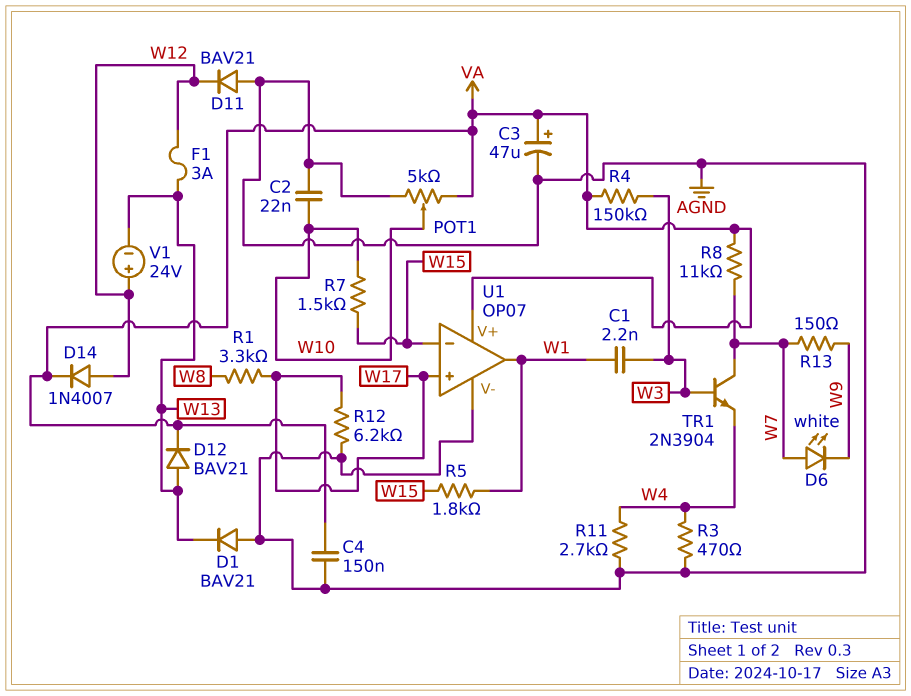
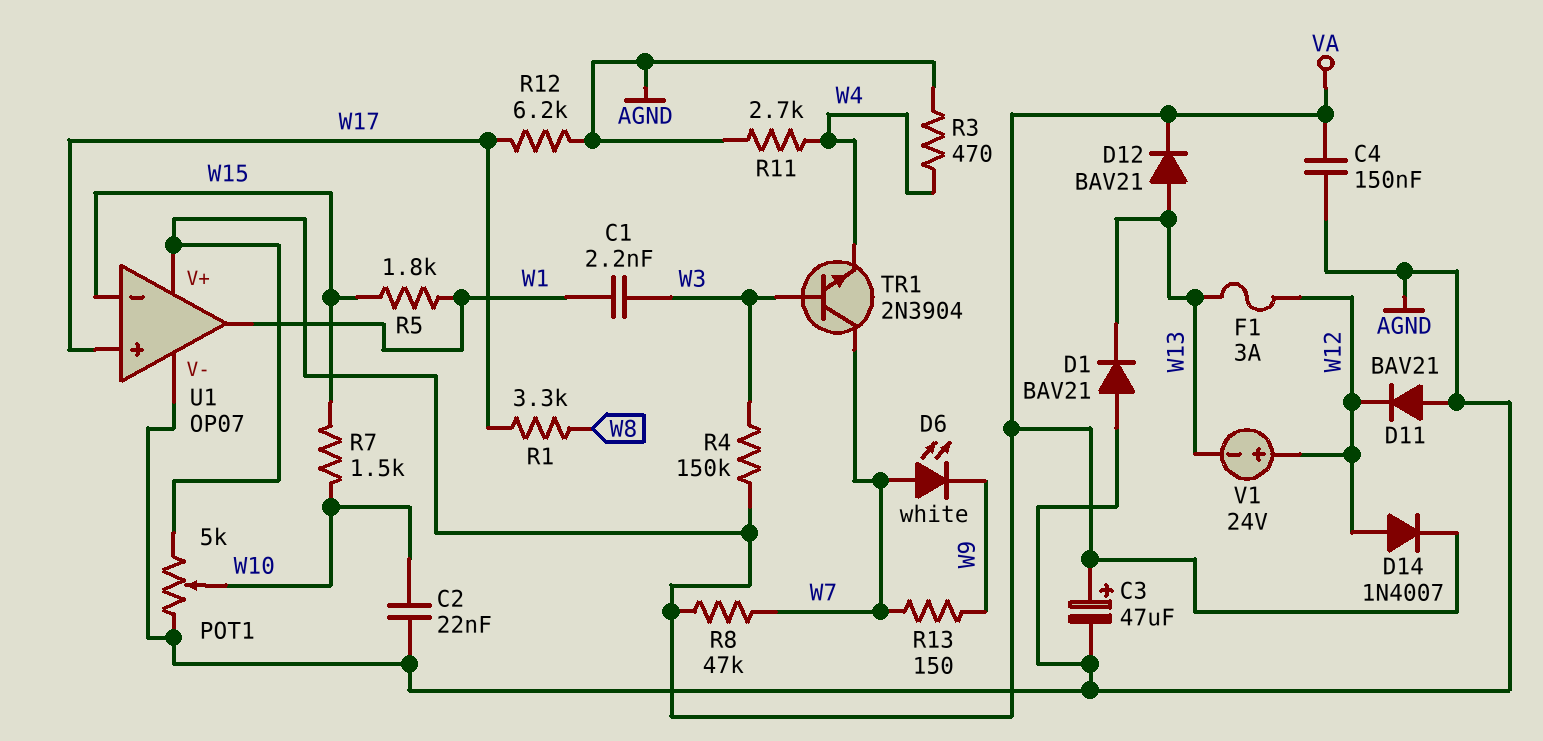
R8: 11k (VA, W7) -> 47k (VA, W7)

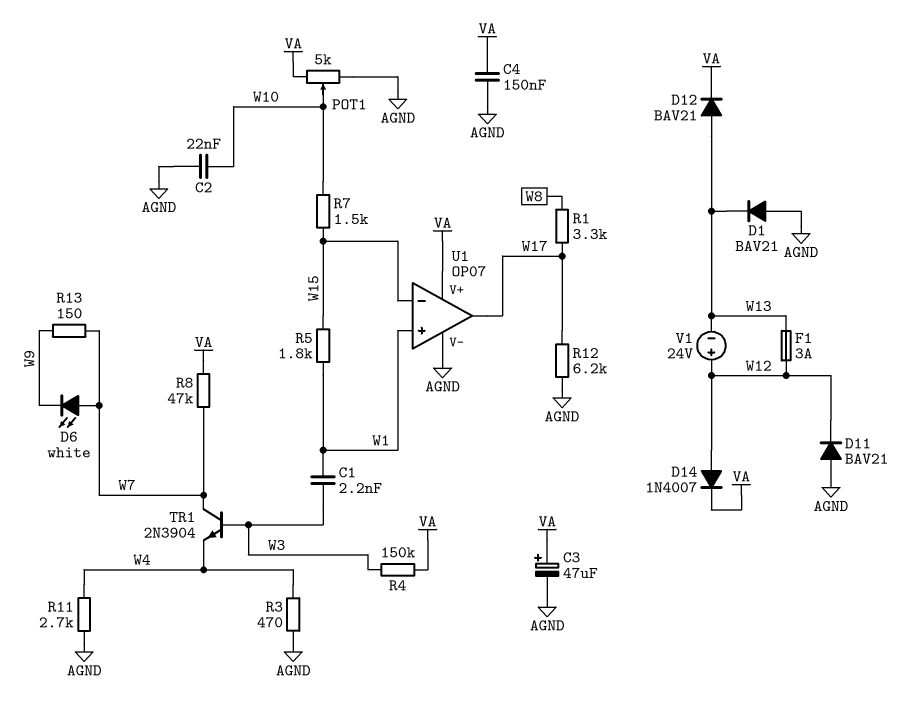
U1 pin in+: W17 -> W1
U1 pin out: W1 -> W17

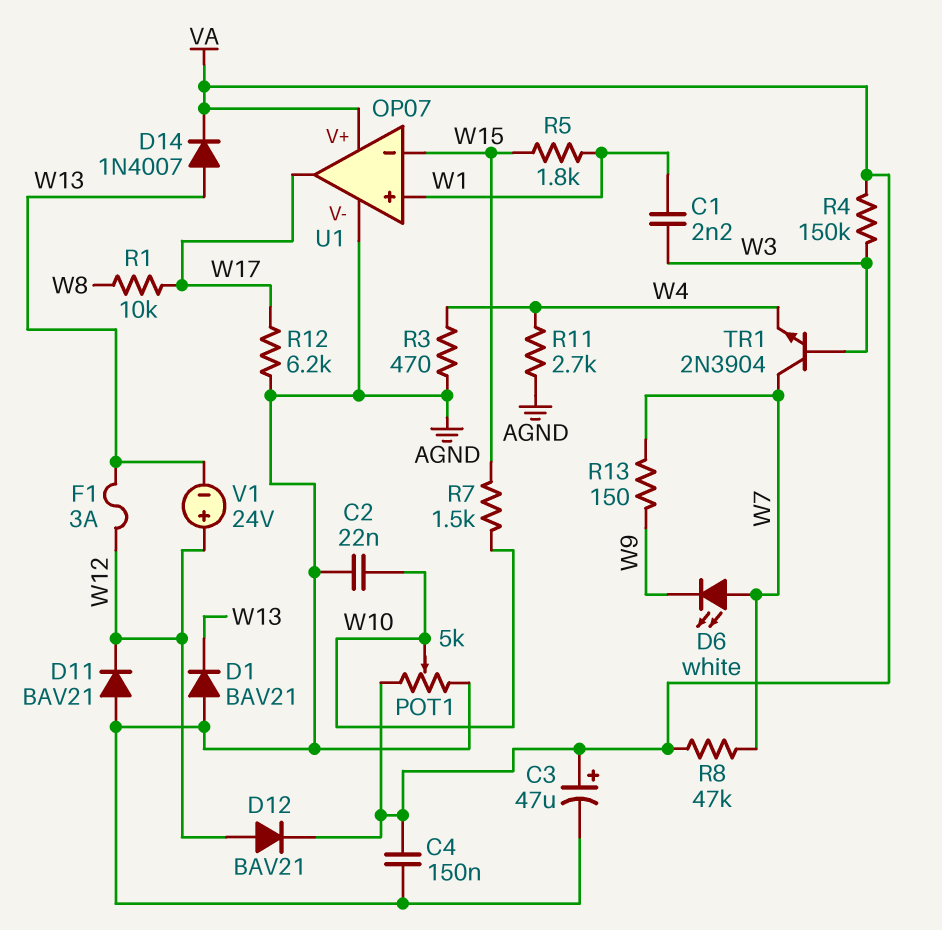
D12: diode BAV21 (A W13, K VA) -> diode BAV21 (A W12, K VA)
D14: diode 1N4007 (A W12, K VA) -> diode 1N4007 (A W13, K VA)
R1: 3.3k (W8, W17) -> 10k (W8, W17)

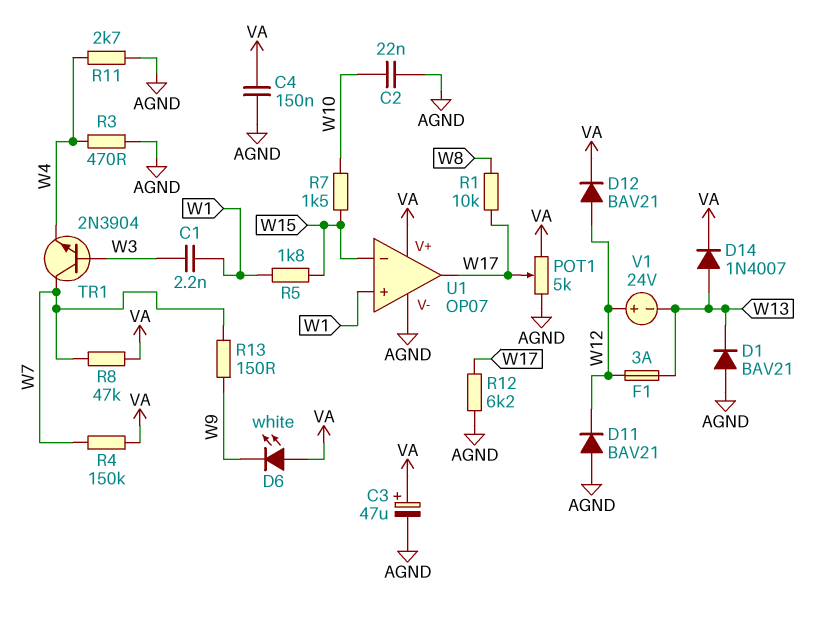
D6: LED white (A W7, K W9) -> LED white (A VA, K W9)
POT1: 5k (AGND, VA, wiper W10) -> 5k (AGND, VA, wiper W17)
R4: 150k (VA, W3) -> 150k (VA, W7)

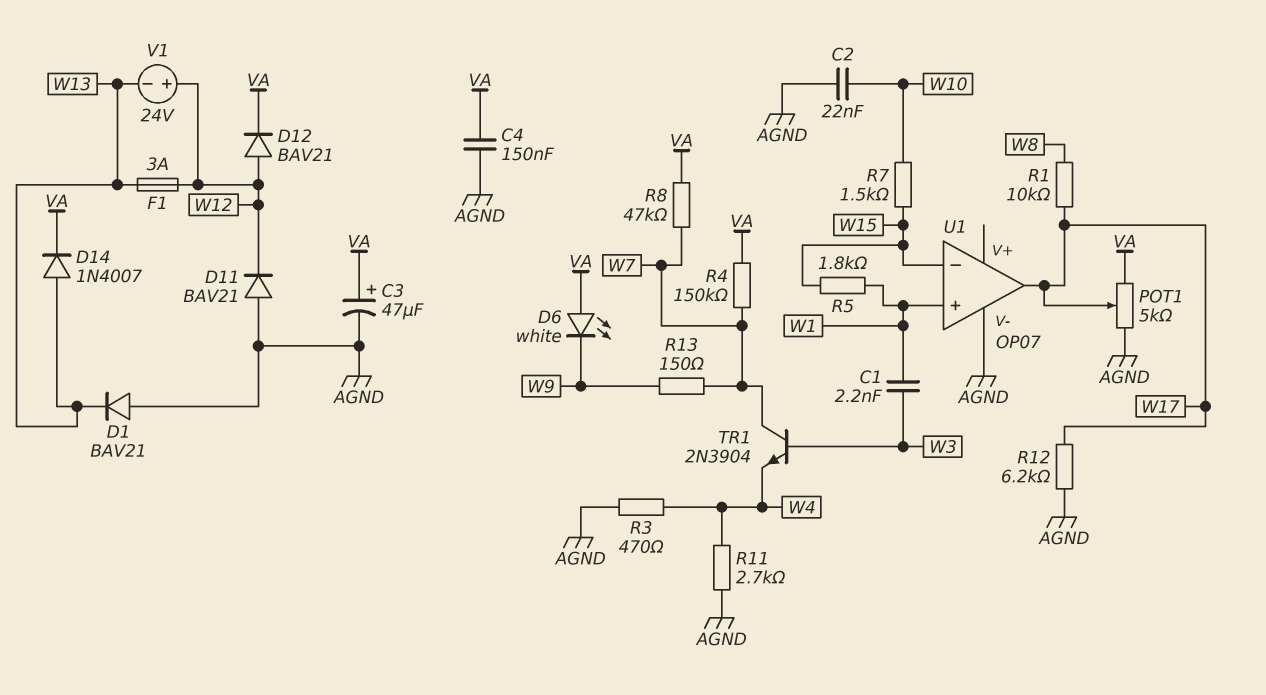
U1 pin V+: VA -> none

